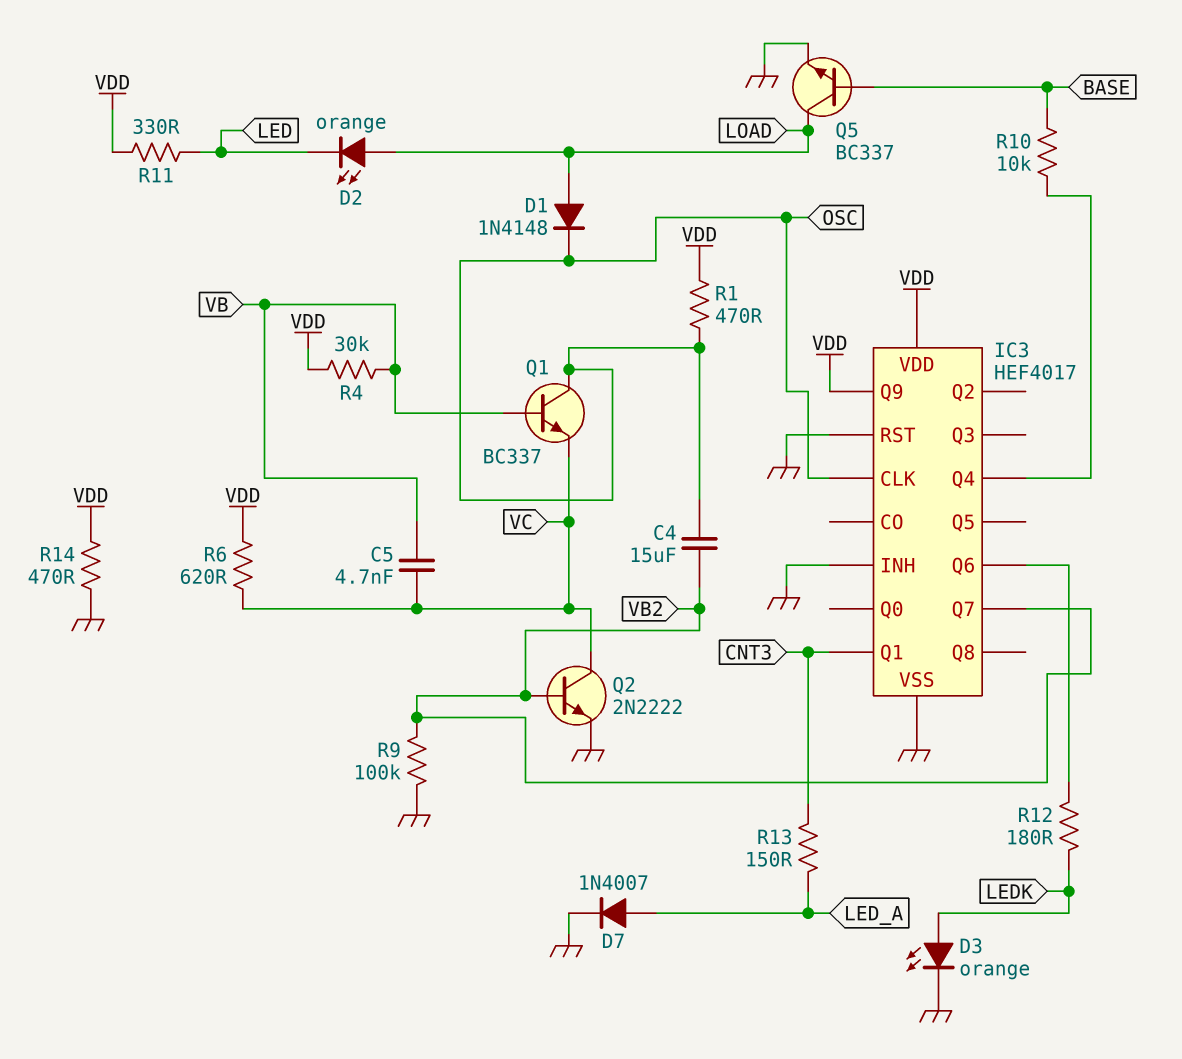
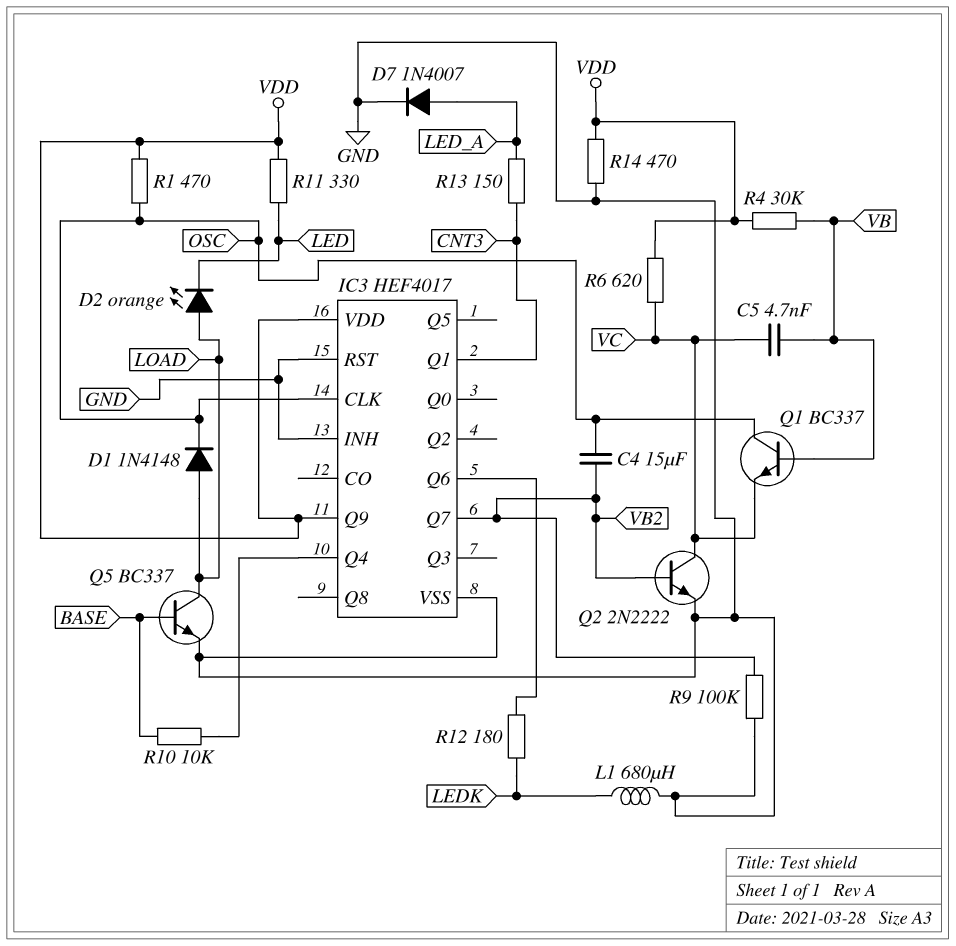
D3: LED orange (A LEDK, K GND) -> none
L1: none -> 680uH (GND, LEDK)

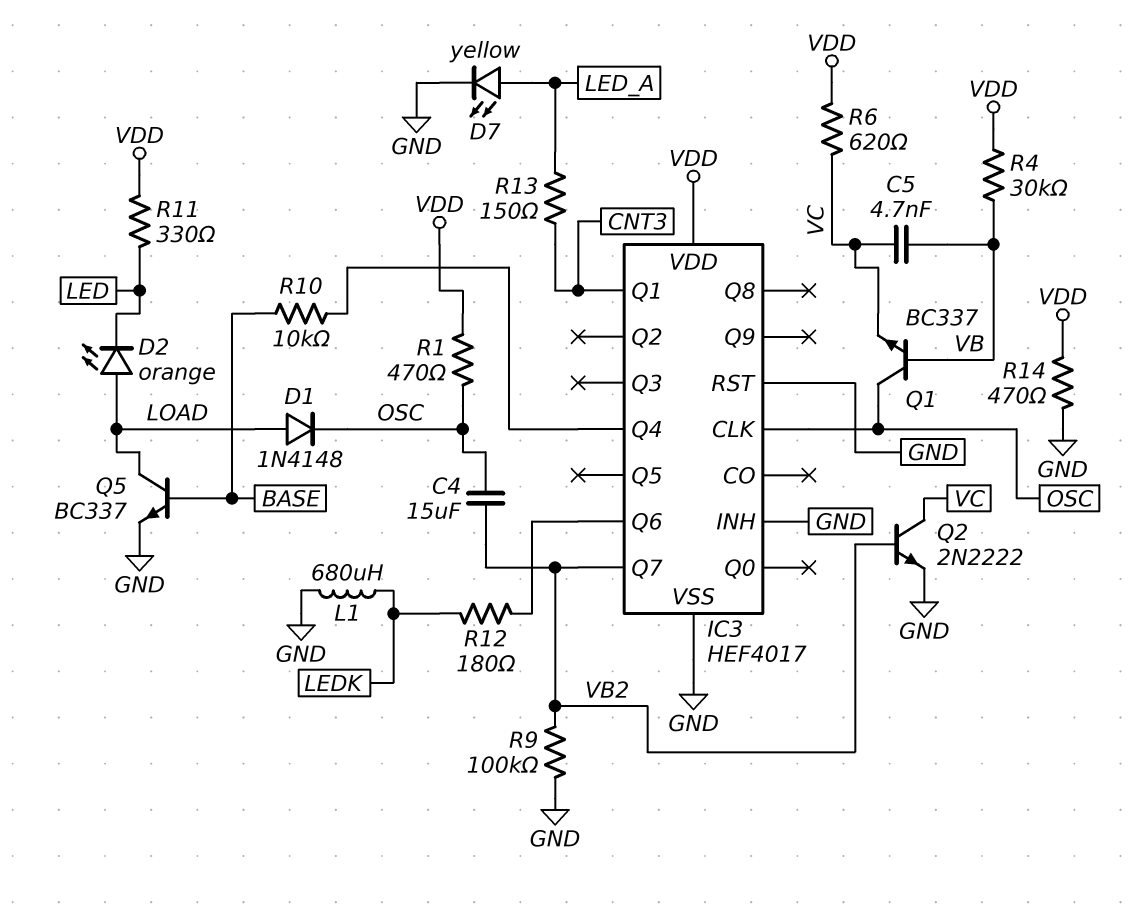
D7: diode 1N4007 (A LED_A, K GND) -> LED yellow (A LED_A, K GND)
IC3 pin Q9: VDD -> none

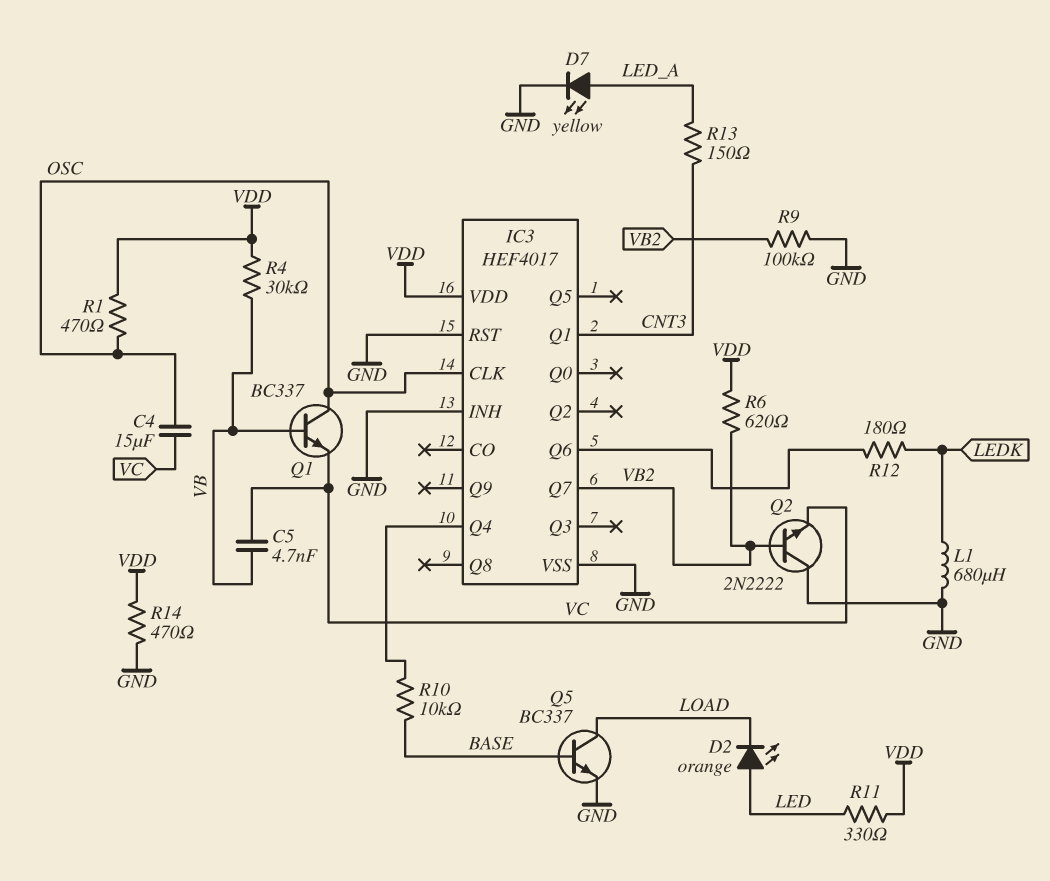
C4: 15uF (OSC, VB2) -> 15uF (OSC, VC)
D1: diode 1N4148 (A LOAD, K OSC) -> none
D2: LED orange (A LOAD, K LED) -> LED orange (A LED, K LOAD)
Q2: NPN 2N2222 (B VB2, C VC, E GND) -> NPN 2N2222 (B VB2, C GND, E VC)
R6: 620 (VC, VDD) -> 620 (VB2, VDD)

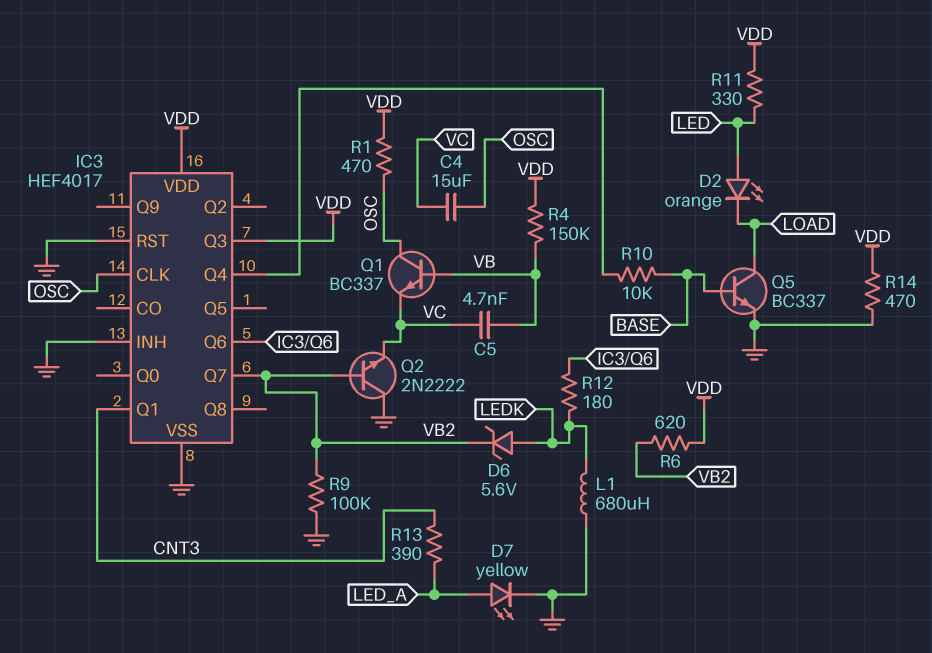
D6: none -> zener 5.6V (A LEDK, K VB2)
IC3 pin Q3: none -> VDD
R4: 30k (VB, VDD) -> 150k (VB, VDD)
R13: 150 (CNT3, LED_A) -> 390 (CNT3, LED_A)

